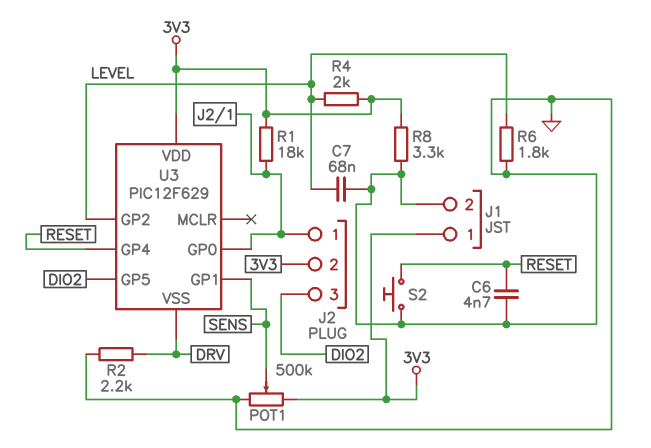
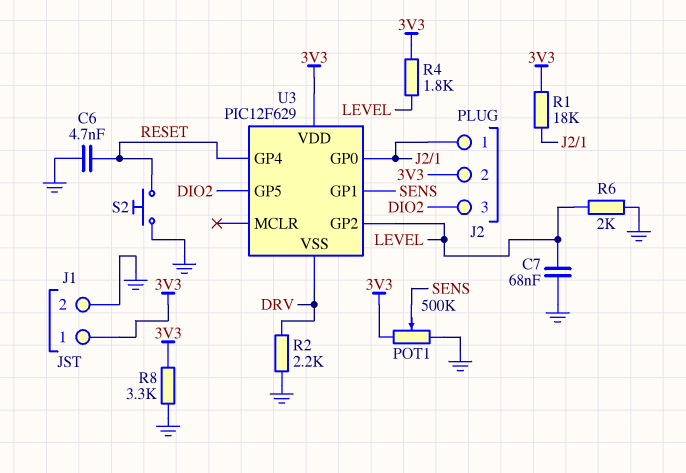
R4: 2k (3V3, LEVEL) -> 1.8k (3V3, LEVEL)
R6: 1.8k (GND, LEVEL) -> 2k (GND, LEVEL)

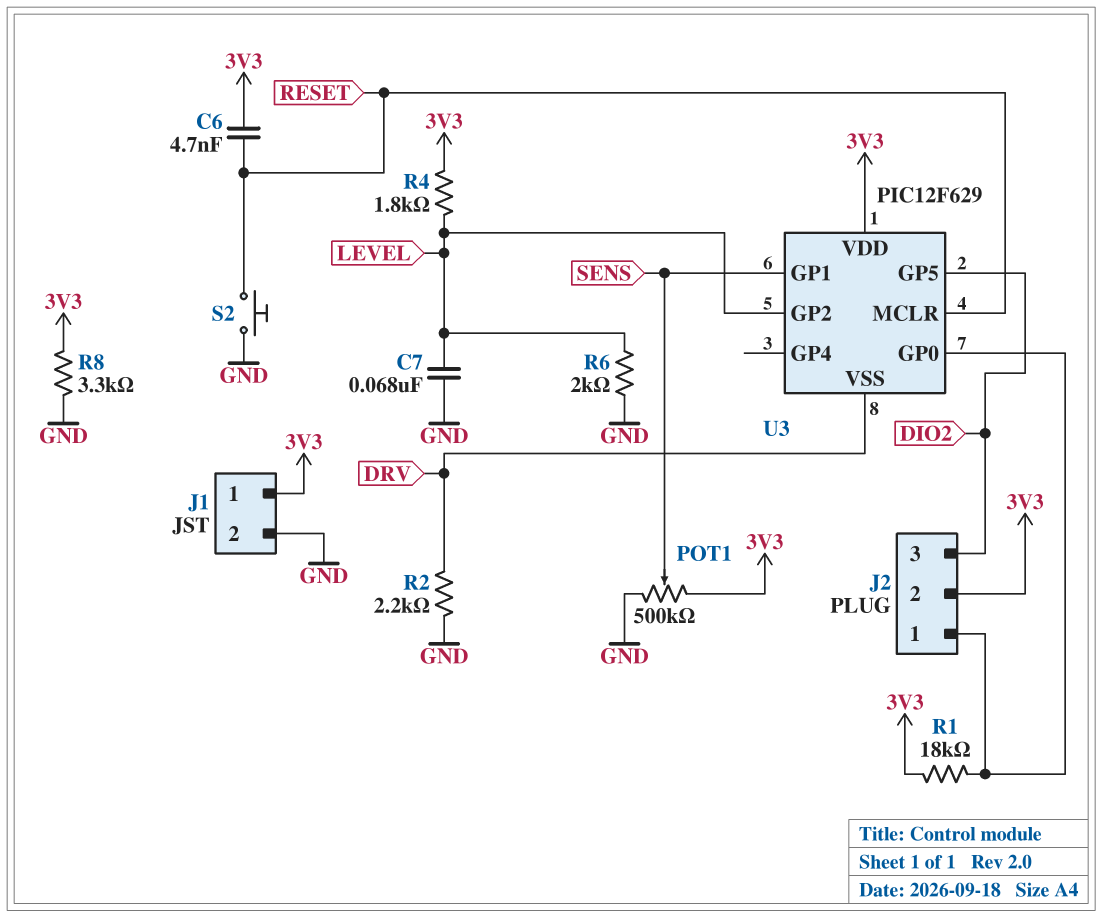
C6: 4.7nF (GND, RESET) -> 4.7nF (3V3, RESET)
U3 pin GP4: RESET -> none
U3 pin MCLR: none -> RESET

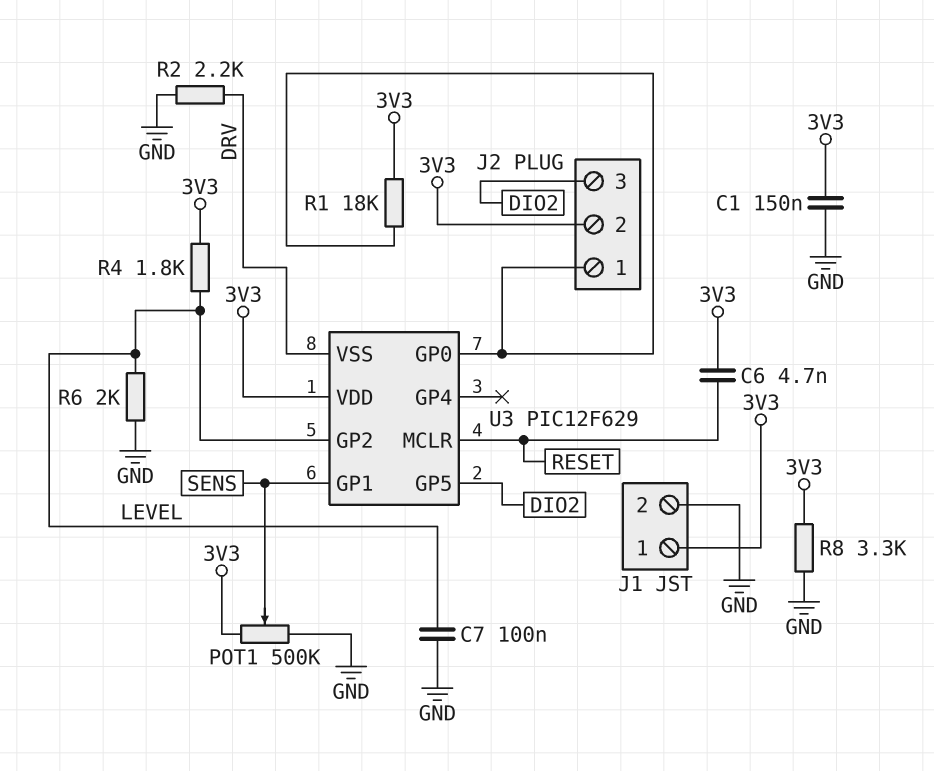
C1: none -> 150nF (3V3, GND)
C7: 68nF (GND, LEVEL) -> 100nF (GND, LEVEL)
S2: button (GND, RESET) -> none

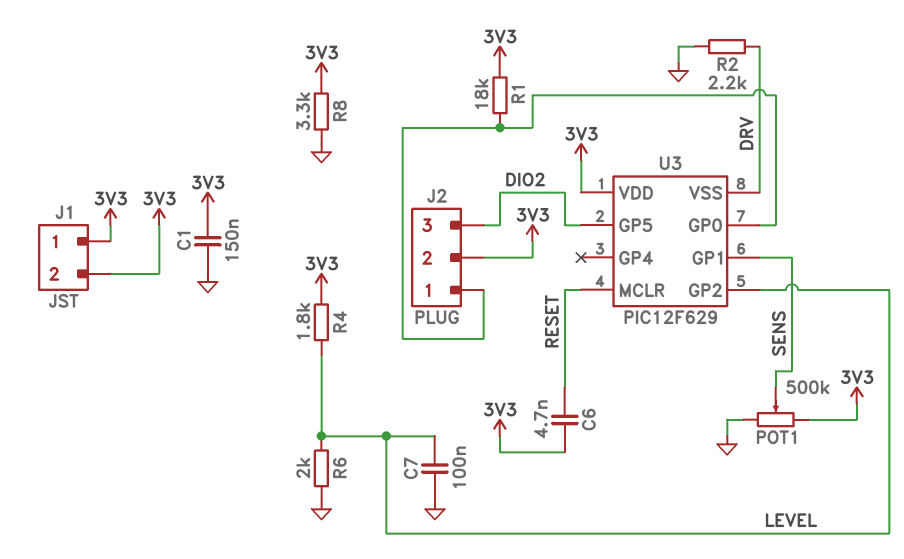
J1 pin 2: GND -> 3V3

